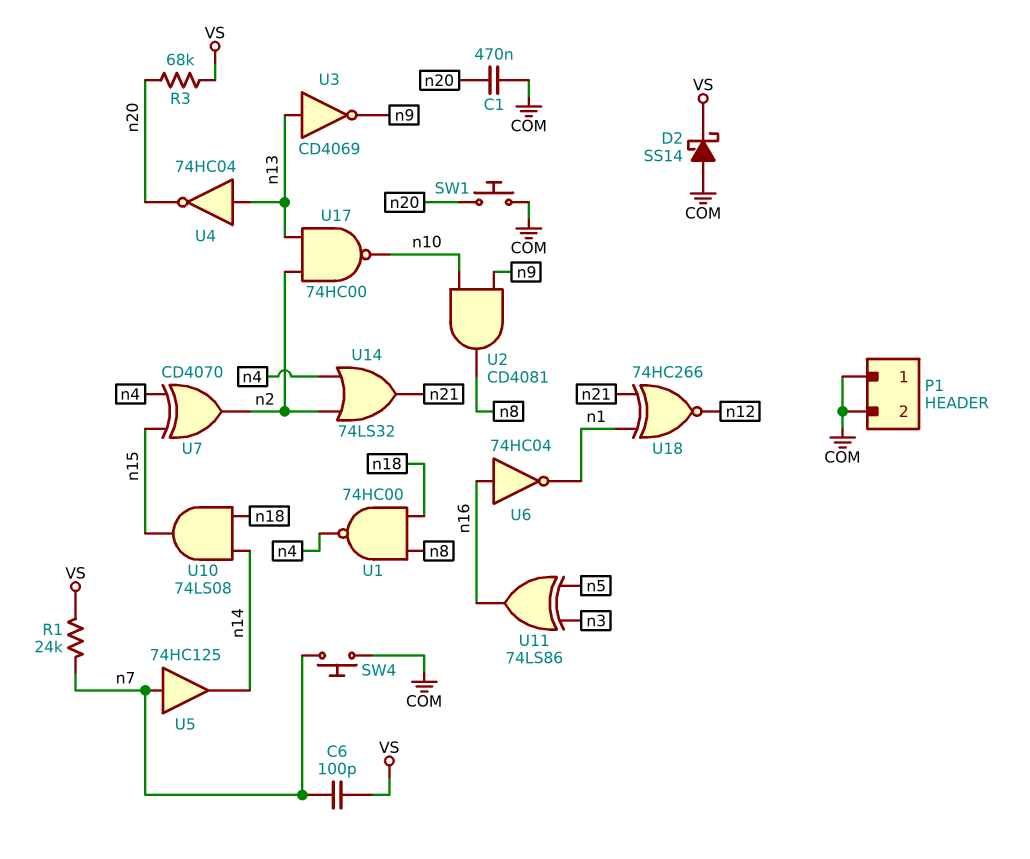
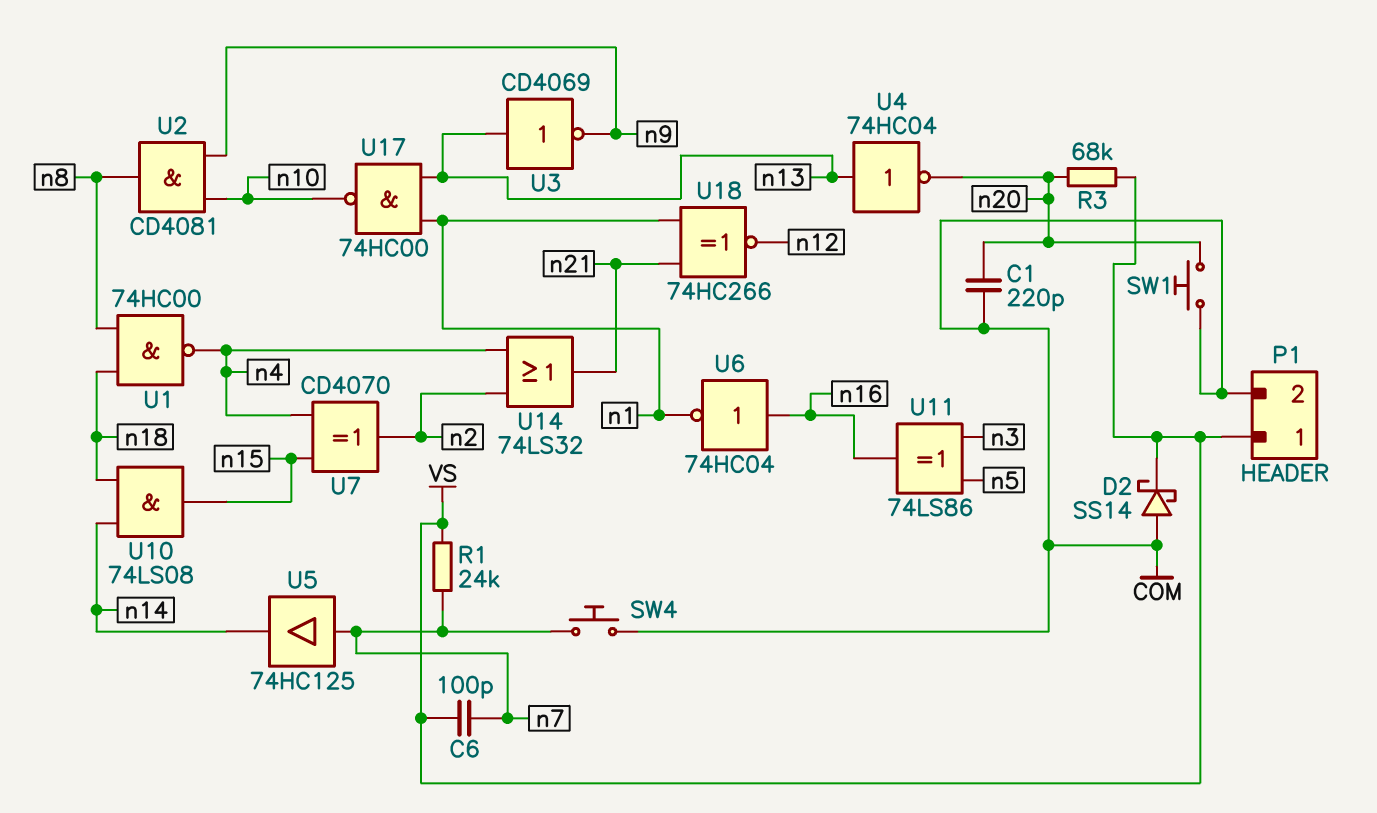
C1: 470nF (COM, n20) -> 220pF (COM, n20)
P1 pin 1: COM -> VS
U17: NAND 74HC00 (in n2, in n13, out n10) -> NAND 74HC00 (in n1, in n13, out n10)

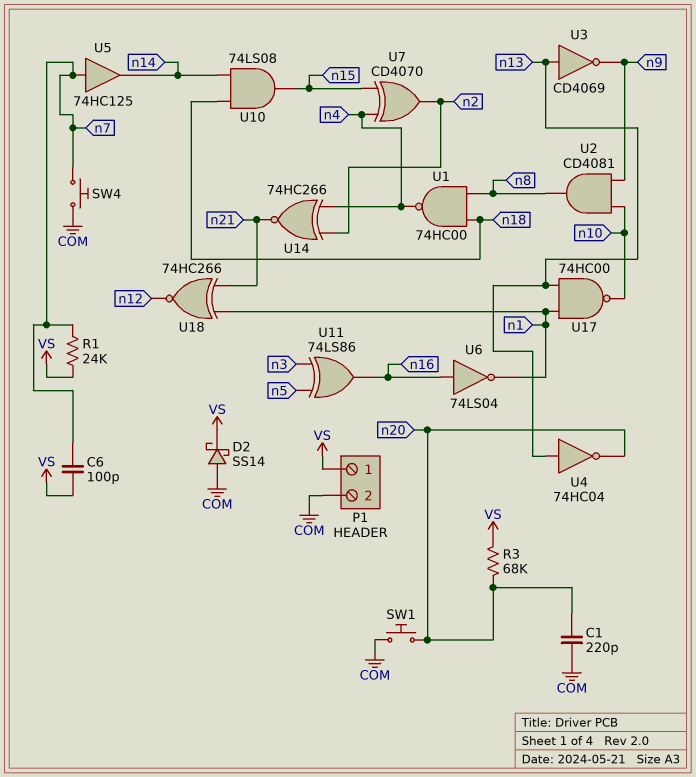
U6: NOT 74HC04 (in n16, out n1) -> NOT 74LS04 (in n16, out n1)
U14: OR 74LS32 (in n2, in n4, out n21) -> XNOR 74HC266 (in n2, in n4, out n21)

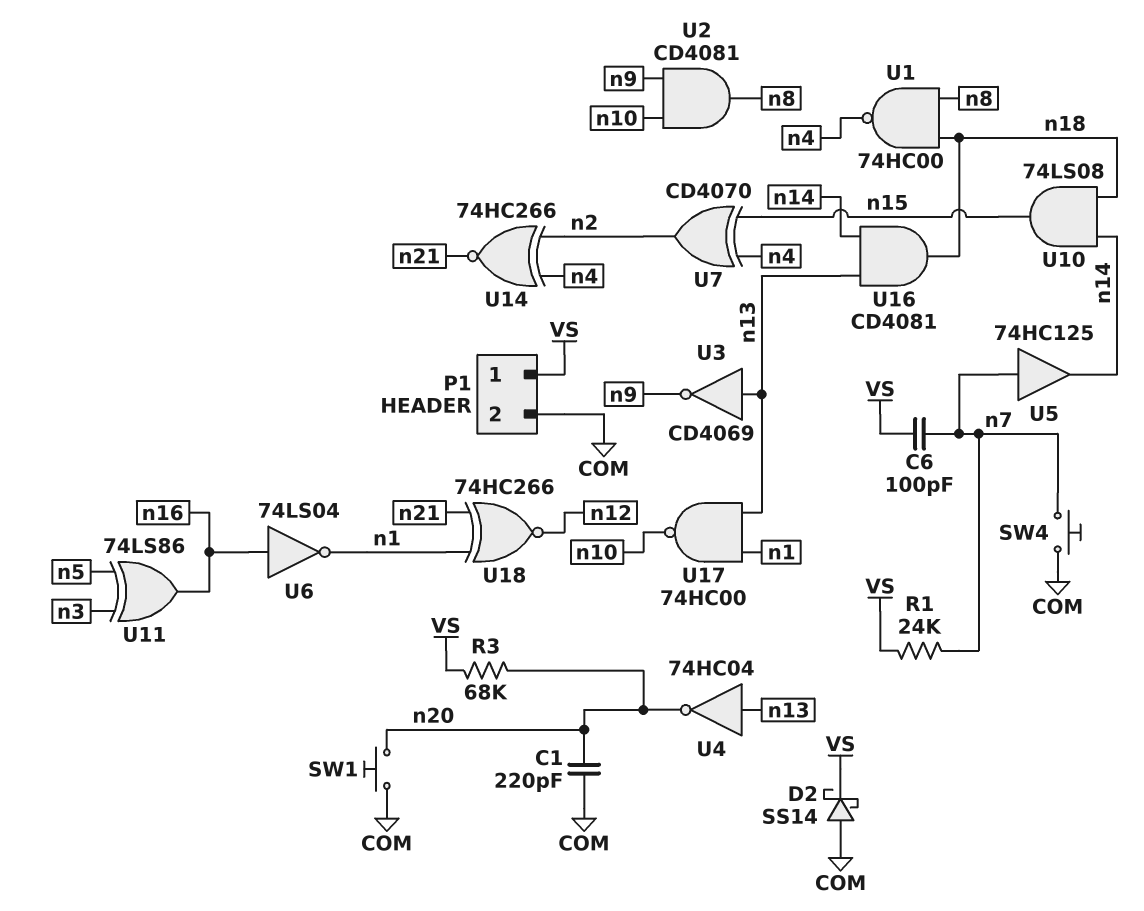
U16: none -> AND CD4081 (in n13, in n14, out n18)

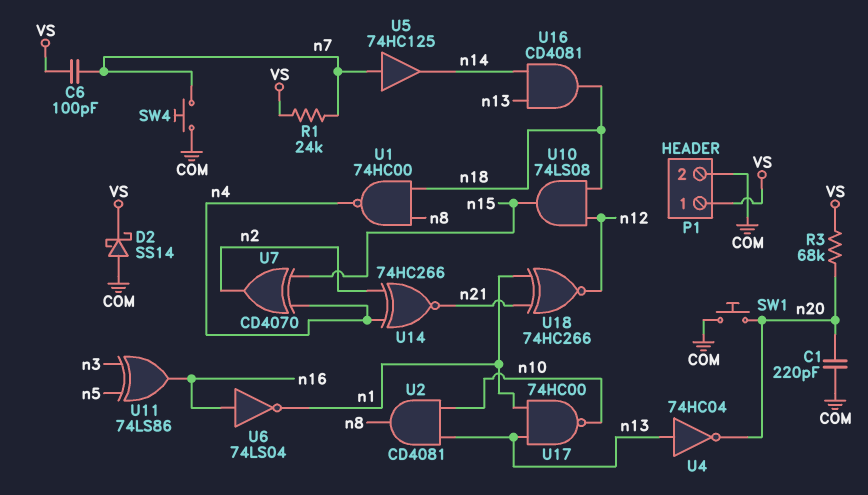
U2: AND CD4081 (in n9, in n10, out n8) -> AND CD4081 (in n10, in n13, out n8)
U3: NOT CD4069 (in n13, out n9) -> none
U10: AND 74LS08 (in n14, in n18, out n15) -> AND 74LS08 (in n12, in n18, out n15)

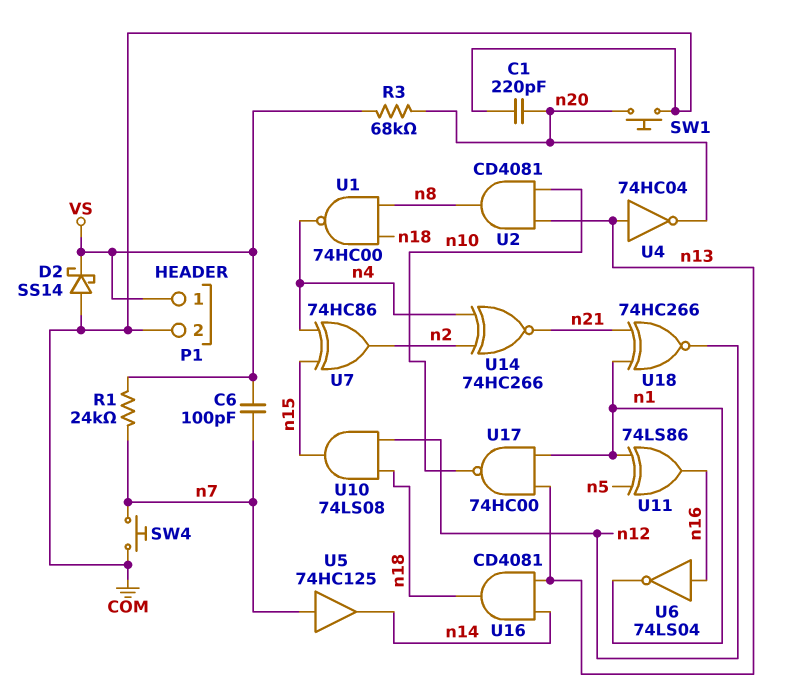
U7: XOR CD4070 (in n4, in n15, out n2) -> XOR 74HC86 (in n4, in n15, out n2)
U11: XOR 74LS86 (in n3, in n5, out n16) -> XOR 74LS86 (in n1, in n5, out n16)

